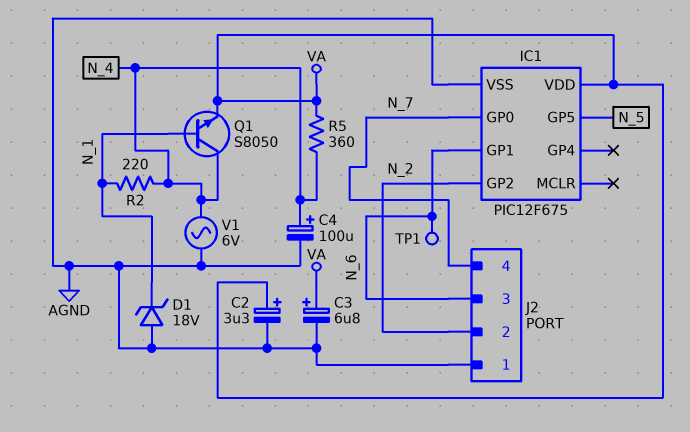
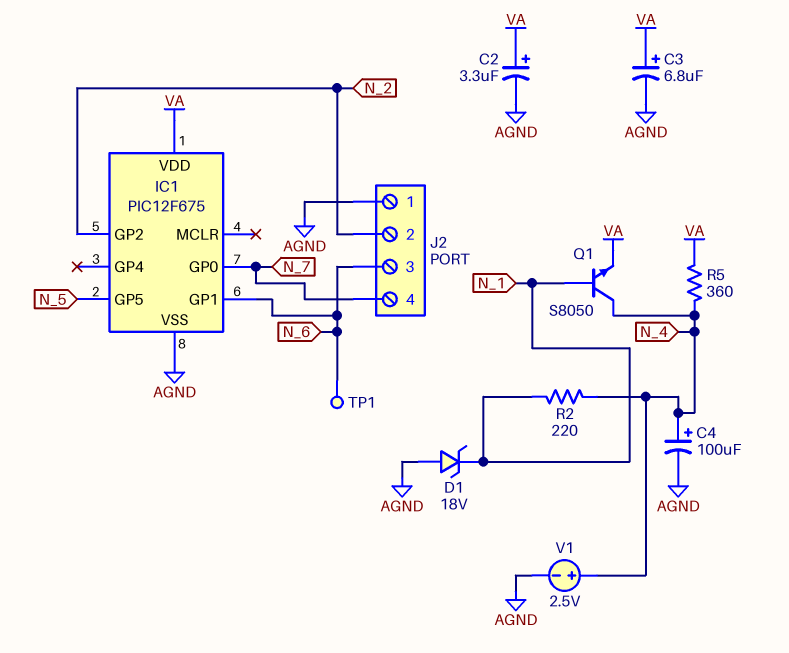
V1: AC 6V (AGND, N_4) -> 2.5V (plus N_4, minus AGND)

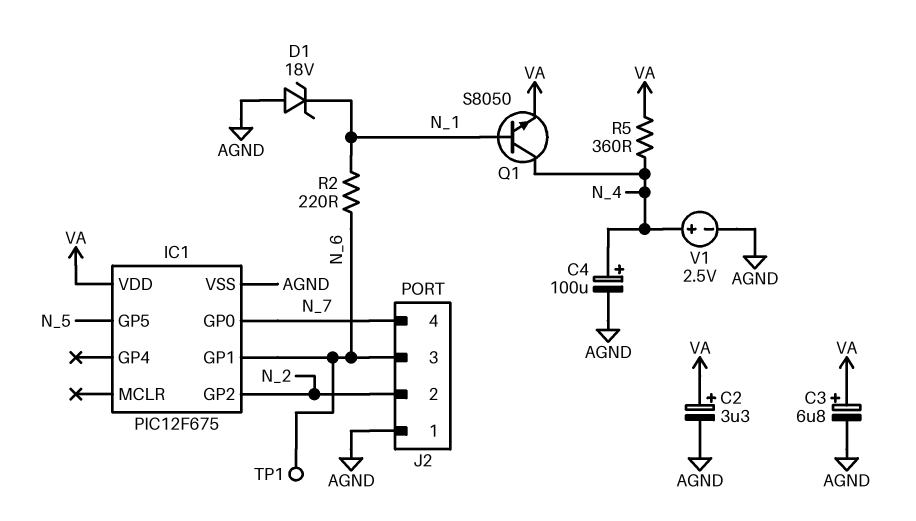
R2: 220 (N_1, N_4) -> 220 (N_1, N_6)

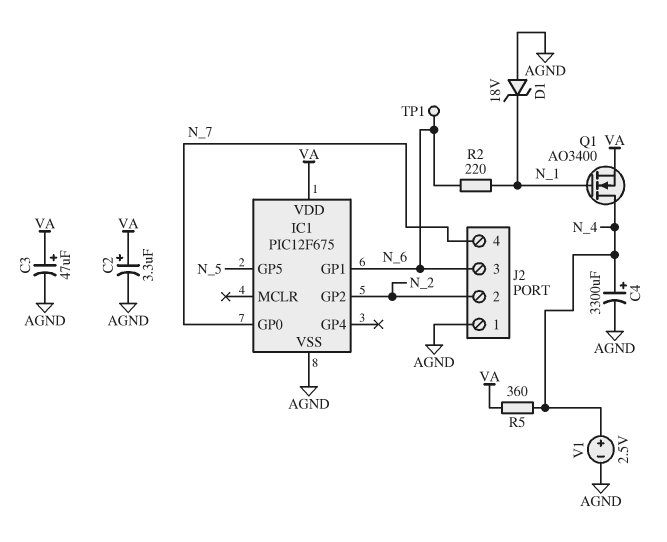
C3: 6.8uF (plus VA, minus AGND) -> 47uF (plus VA, minus AGND)
C4: 100uF (plus N_4, minus AGND) -> 3300uF (plus N_4, minus AGND)
Q1: NPN S8050 (B N_1, C N_4, E VA) -> NMOS AO3400 (G N_1, D N_4, S VA)

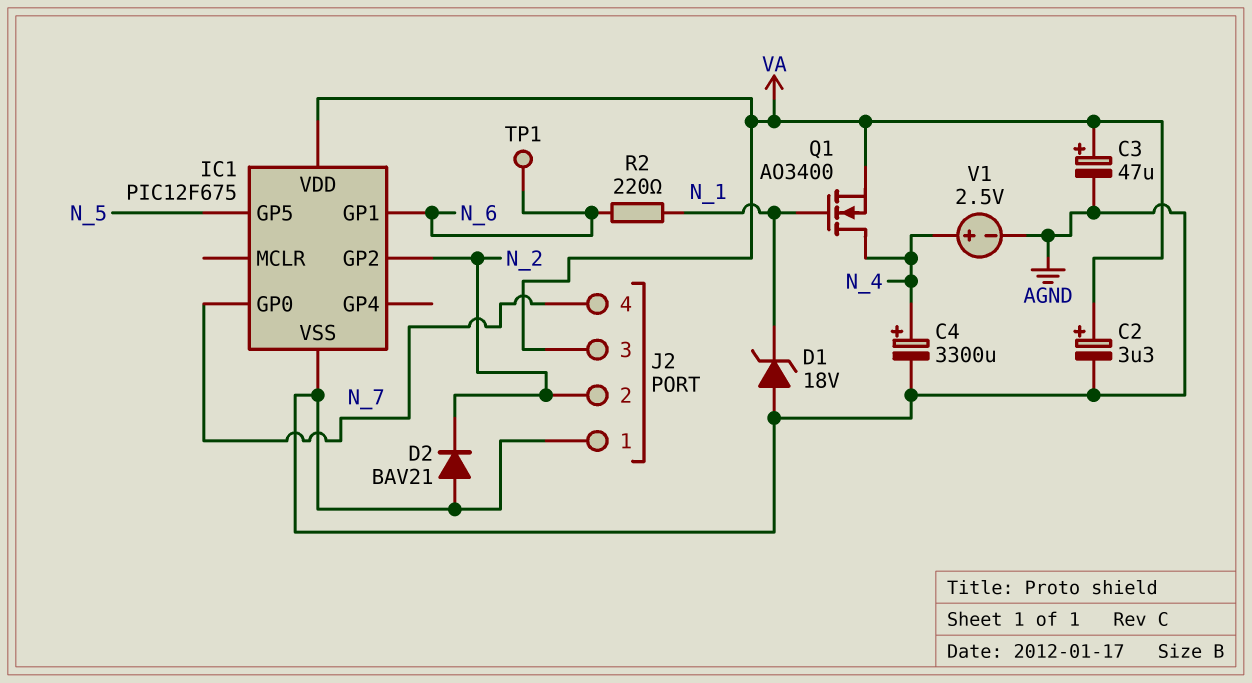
D2: none -> diode BAV21 (A AGND, K N_2)
J2 pin 3: N_6 -> VA
R5: 360 (N_4, VA) -> none

